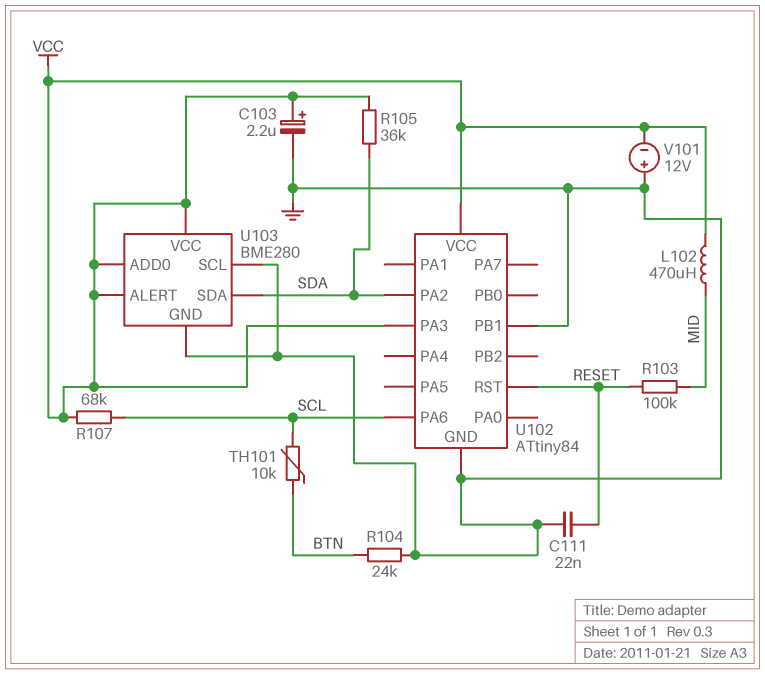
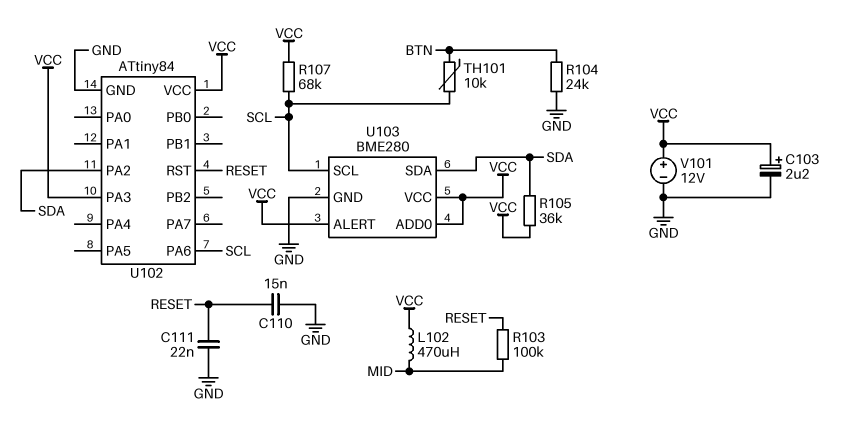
C110: none -> 15nF (GND, RESET)
U102 pin PB1: GND -> none
U103 pin SCL: GND -> SCL
V101: 12V (plus GND, minus VCC) -> 12V (plus VCC, minus GND)

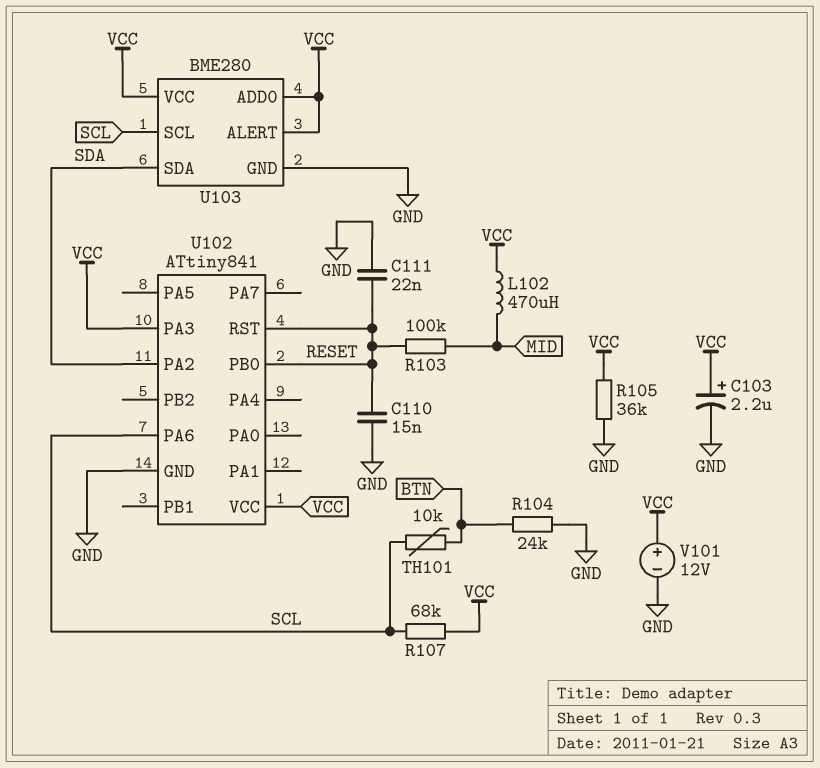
R105: 36k (SDA, VCC) -> 36k (GND, VCC)
U102: ATtiny84 -> ATtiny841
U102 pin PB0: none -> RESET

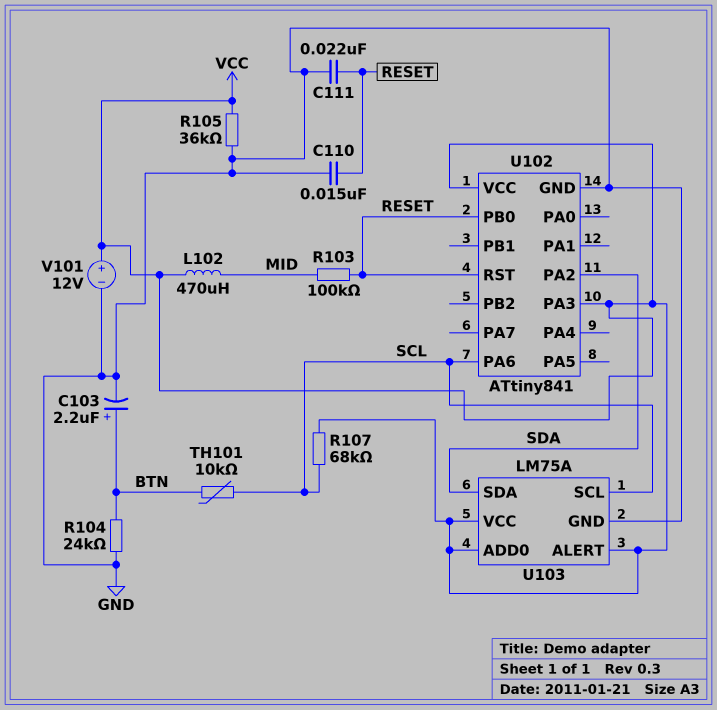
C103: 2.2uF (plus VCC, minus GND) -> 2.2uF (plus BTN, minus GND)
U103: BME280 -> LM75A

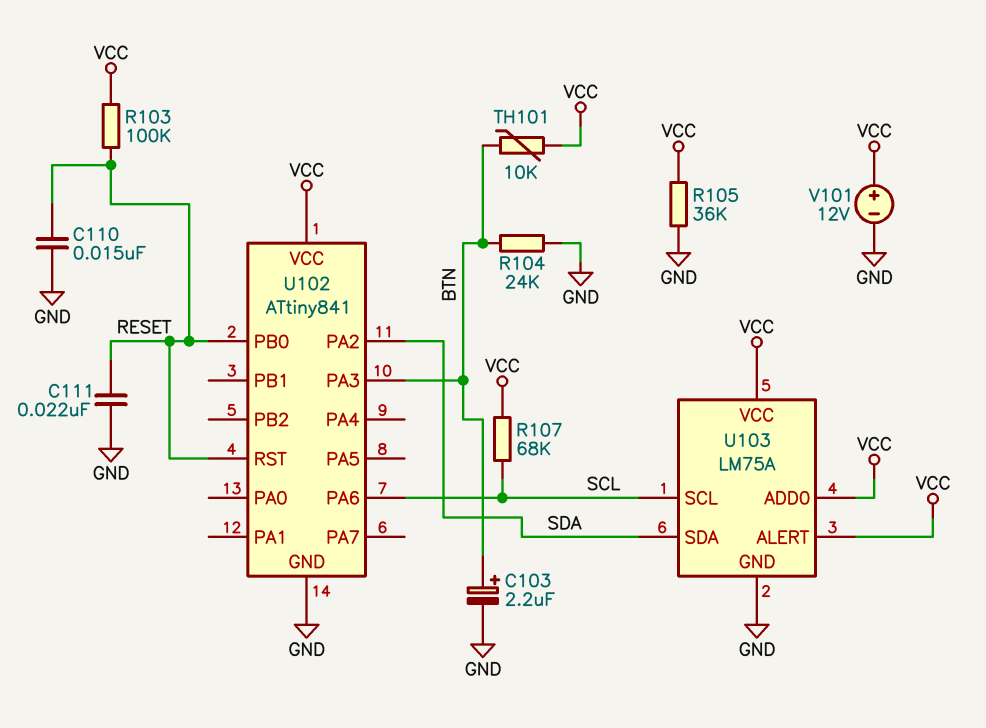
L102: 470uH (MID, VCC) -> none
R103: 100k (MID, RESET) -> 100k (RESET, VCC)
TH101: 10k (BTN, SCL) -> 10k (BTN, VCC)
U102 pin PA3: VCC -> BTN

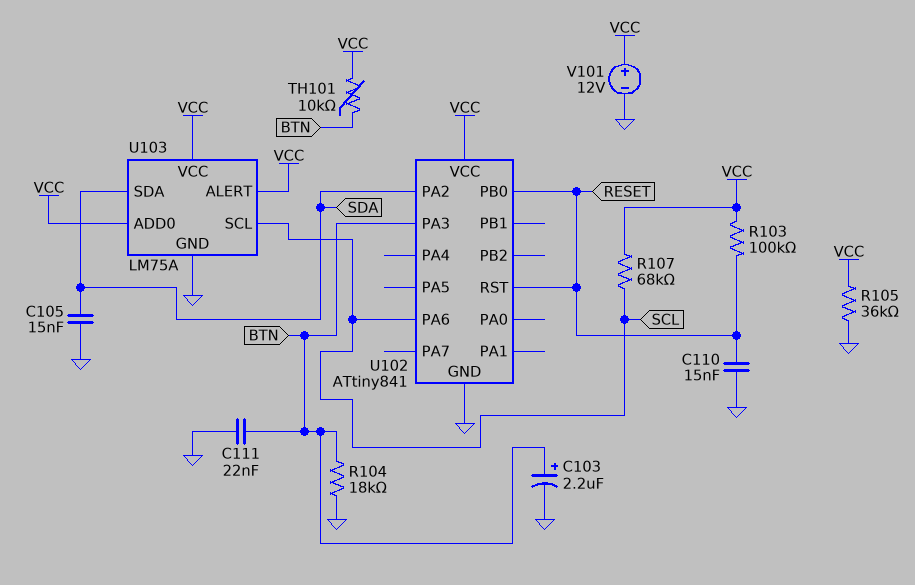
C105: none -> 15nF (GND, SDA)
C111: 22nF (GND, RESET) -> 22nF (BTN, GND)
R104: 24k (BTN, GND) -> 18k (BTN, GND)

